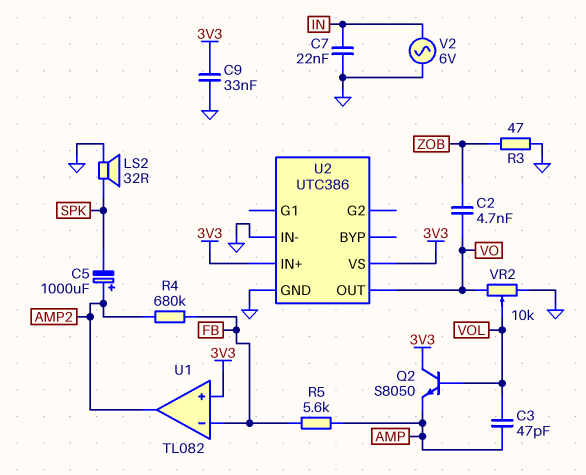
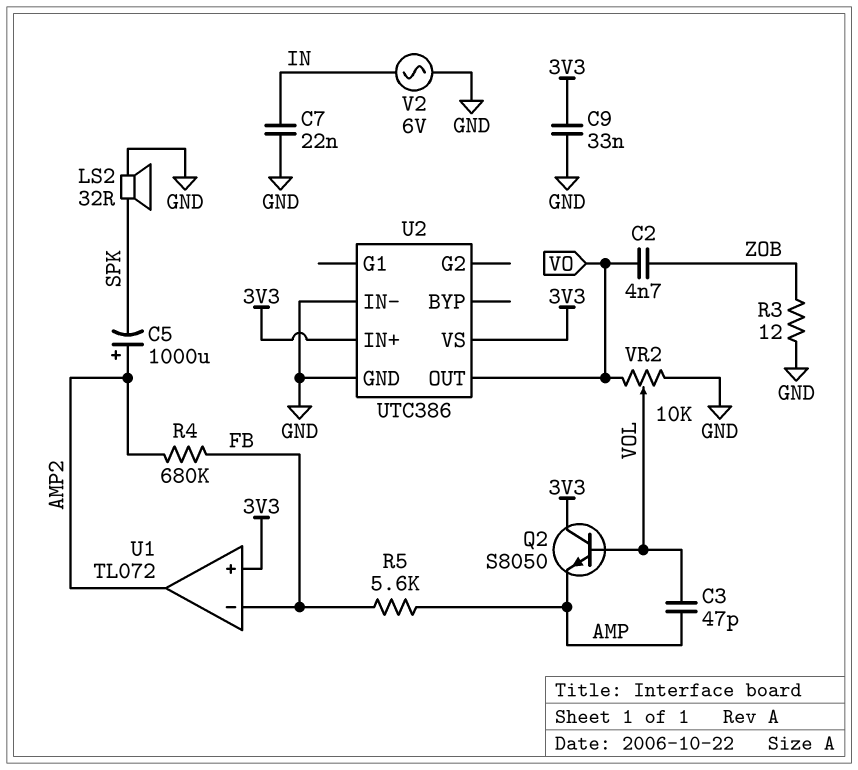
R3: 47 (GND, ZOB) -> 12 (GND, ZOB)
U1: TL082 -> TL072

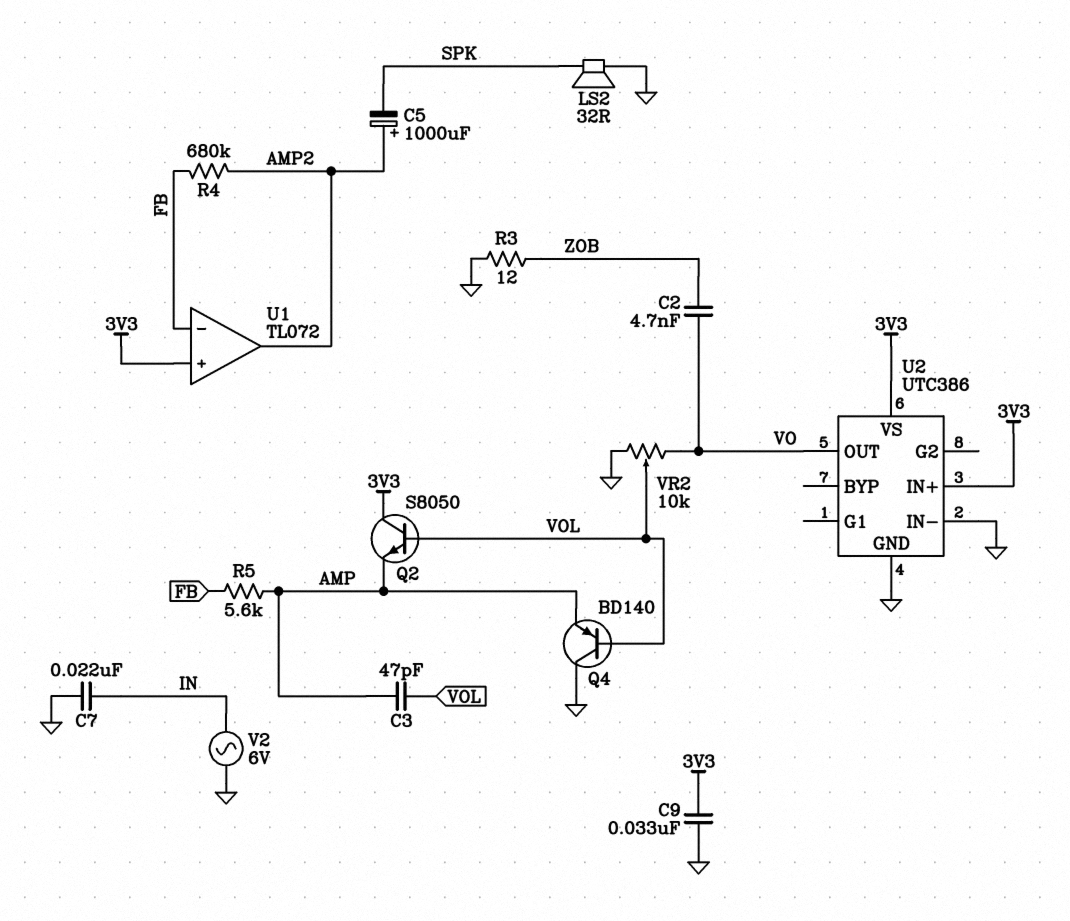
Q4: none -> PNP BD140 (B VOL, C GND, E AMP)

